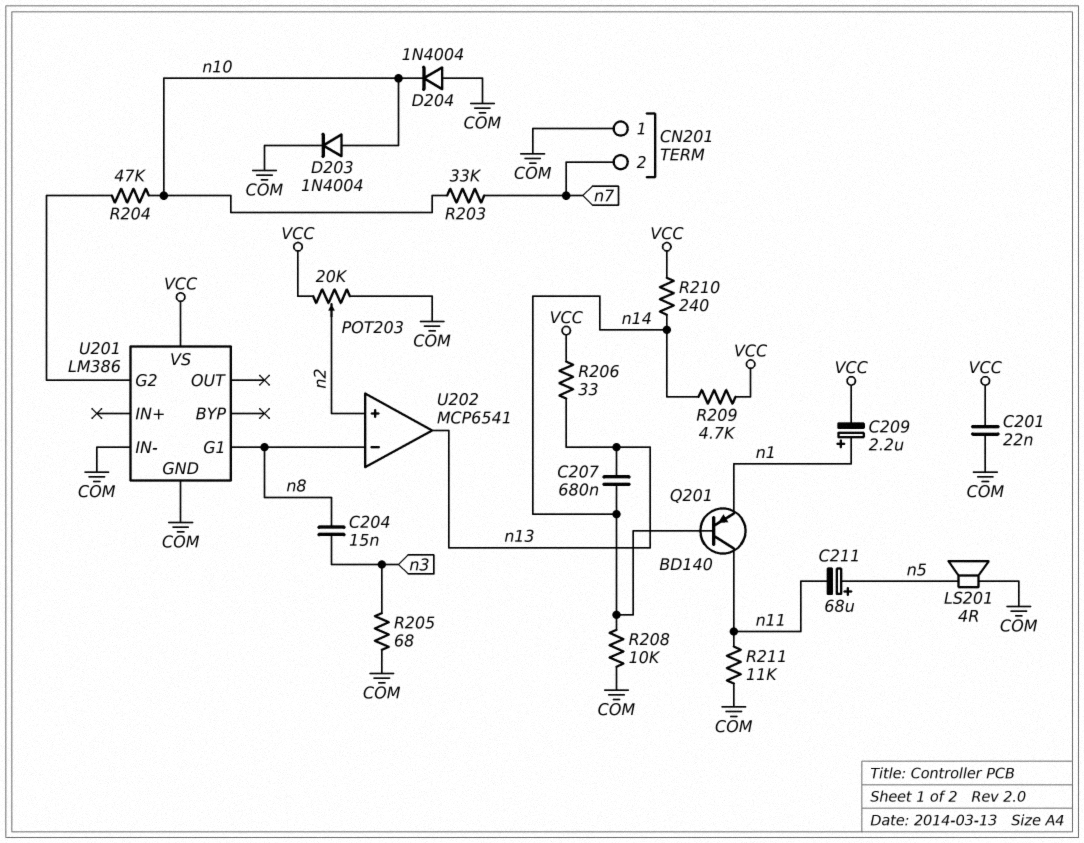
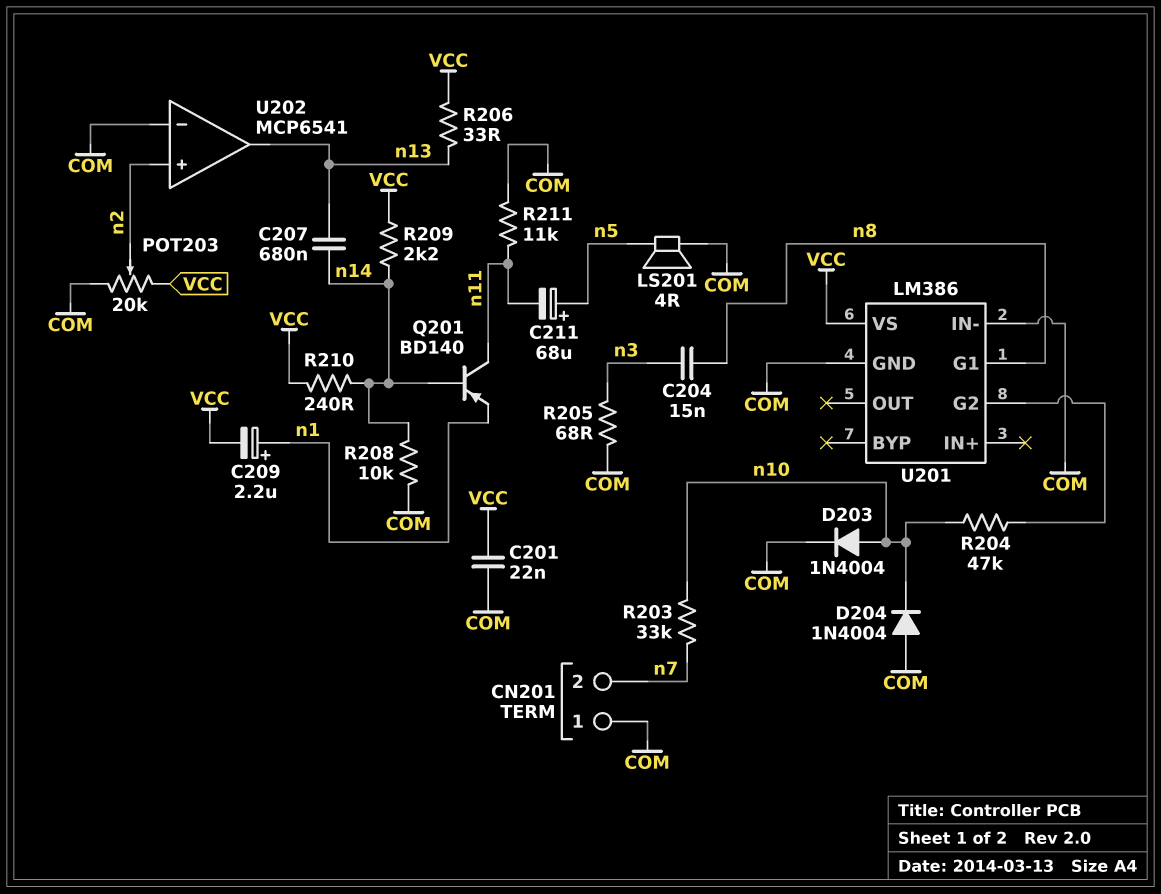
R209: 4.7k (VCC, n14) -> 2.2k (VCC, n14)
U202 pin in-: n8 -> COM

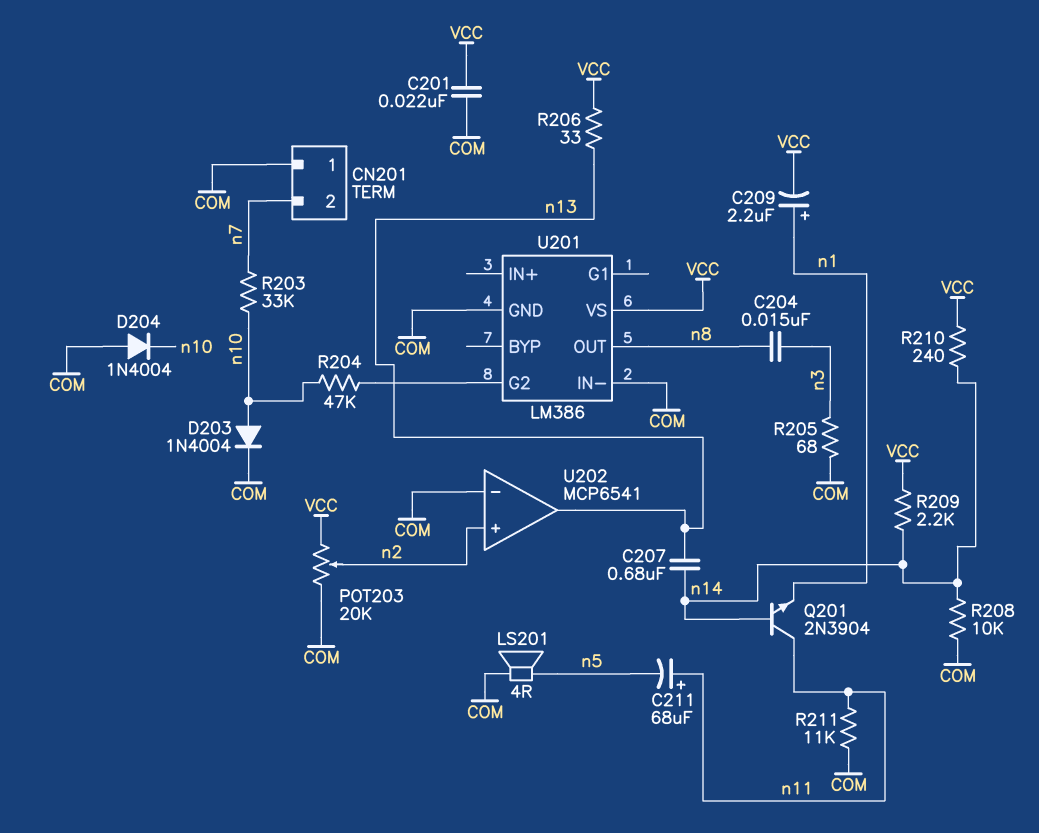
C211: 68uF (plus n5, minus n11) -> 68uF (plus n11, minus n5)
Q201: PNP BD140 (B n14, C n11, E n1) -> NPN 2N3904 (B n14, C n11, E n1)
U201 pin G1: n8 -> none
U201 pin OUT: none -> n8

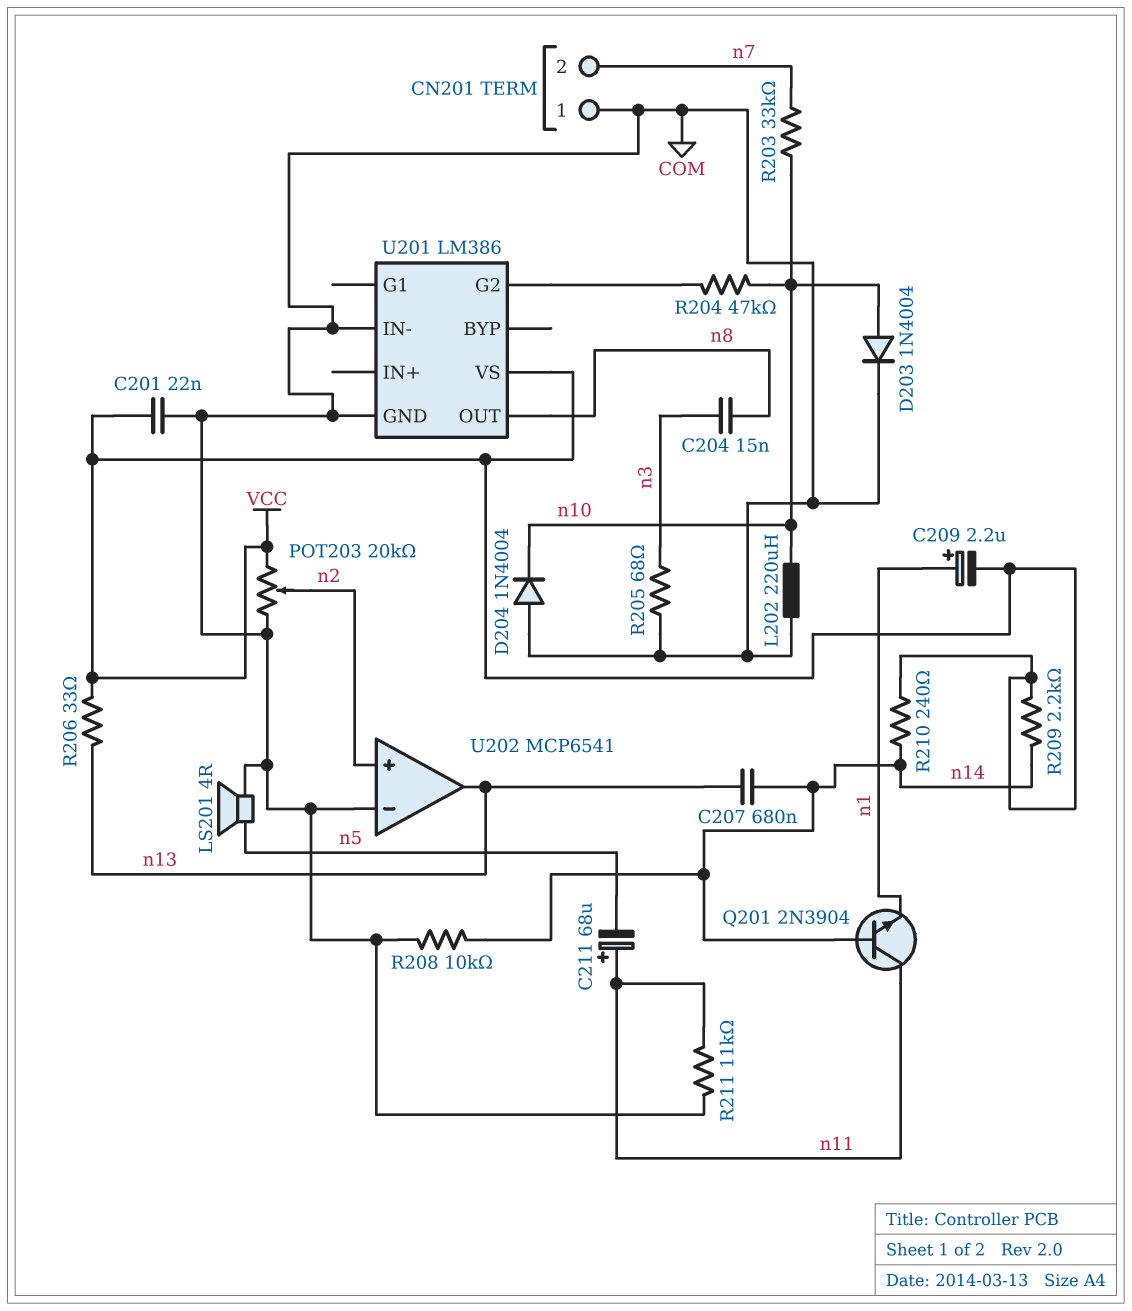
L202: none -> 220uH (COM, n10)

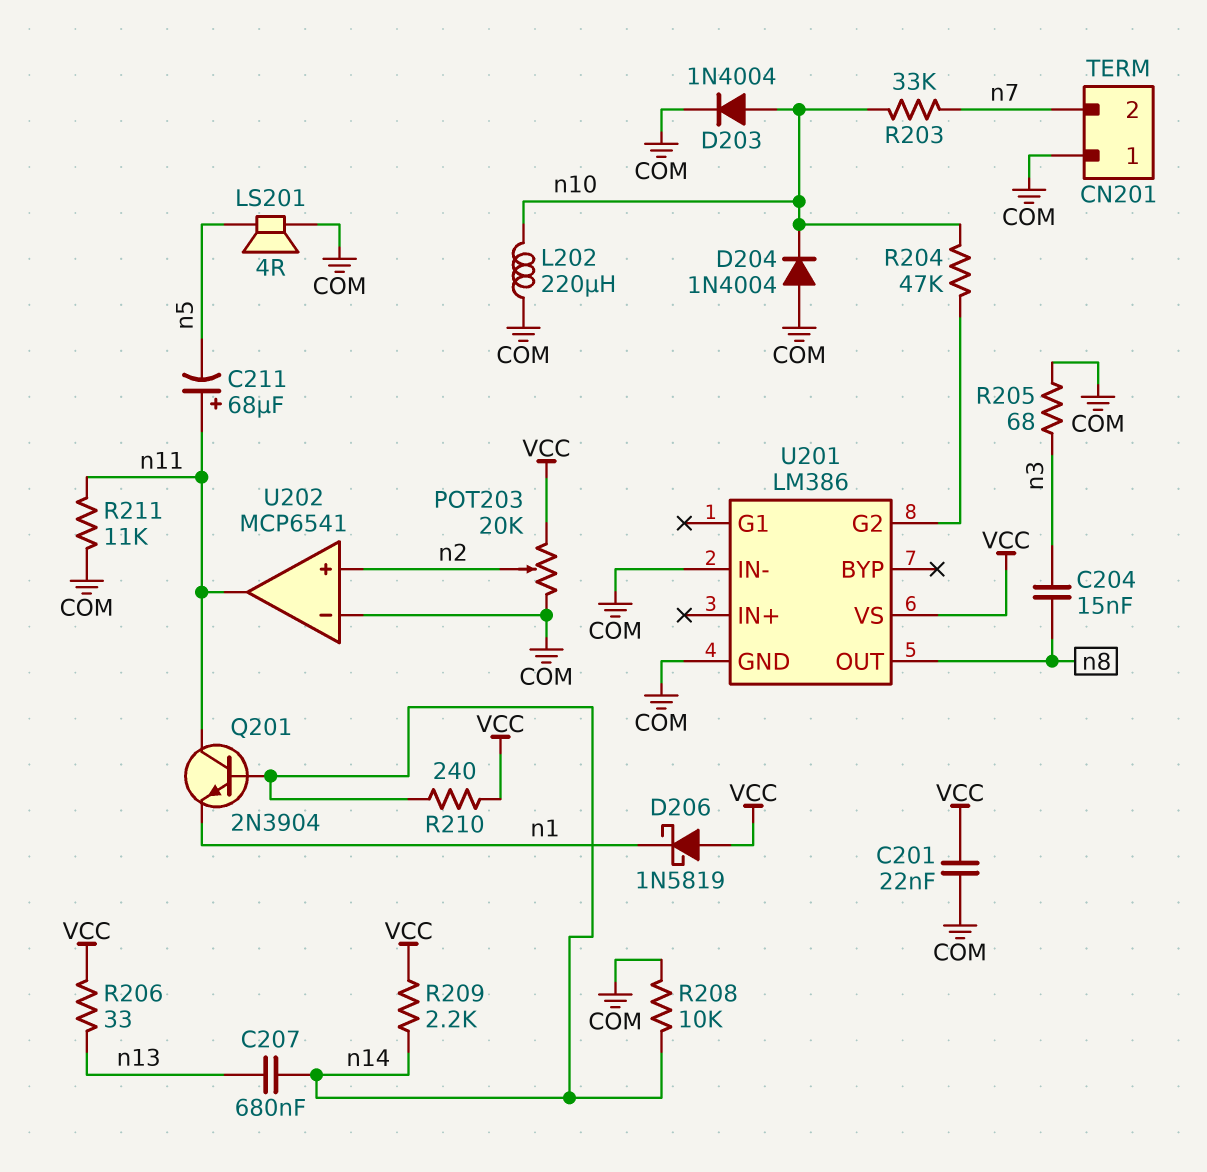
C209: 2.2uF (plus n1, minus VCC) -> none
D206: none -> schottky 1N5819 (A VCC, K n1)
U202 pin out: n13 -> n11

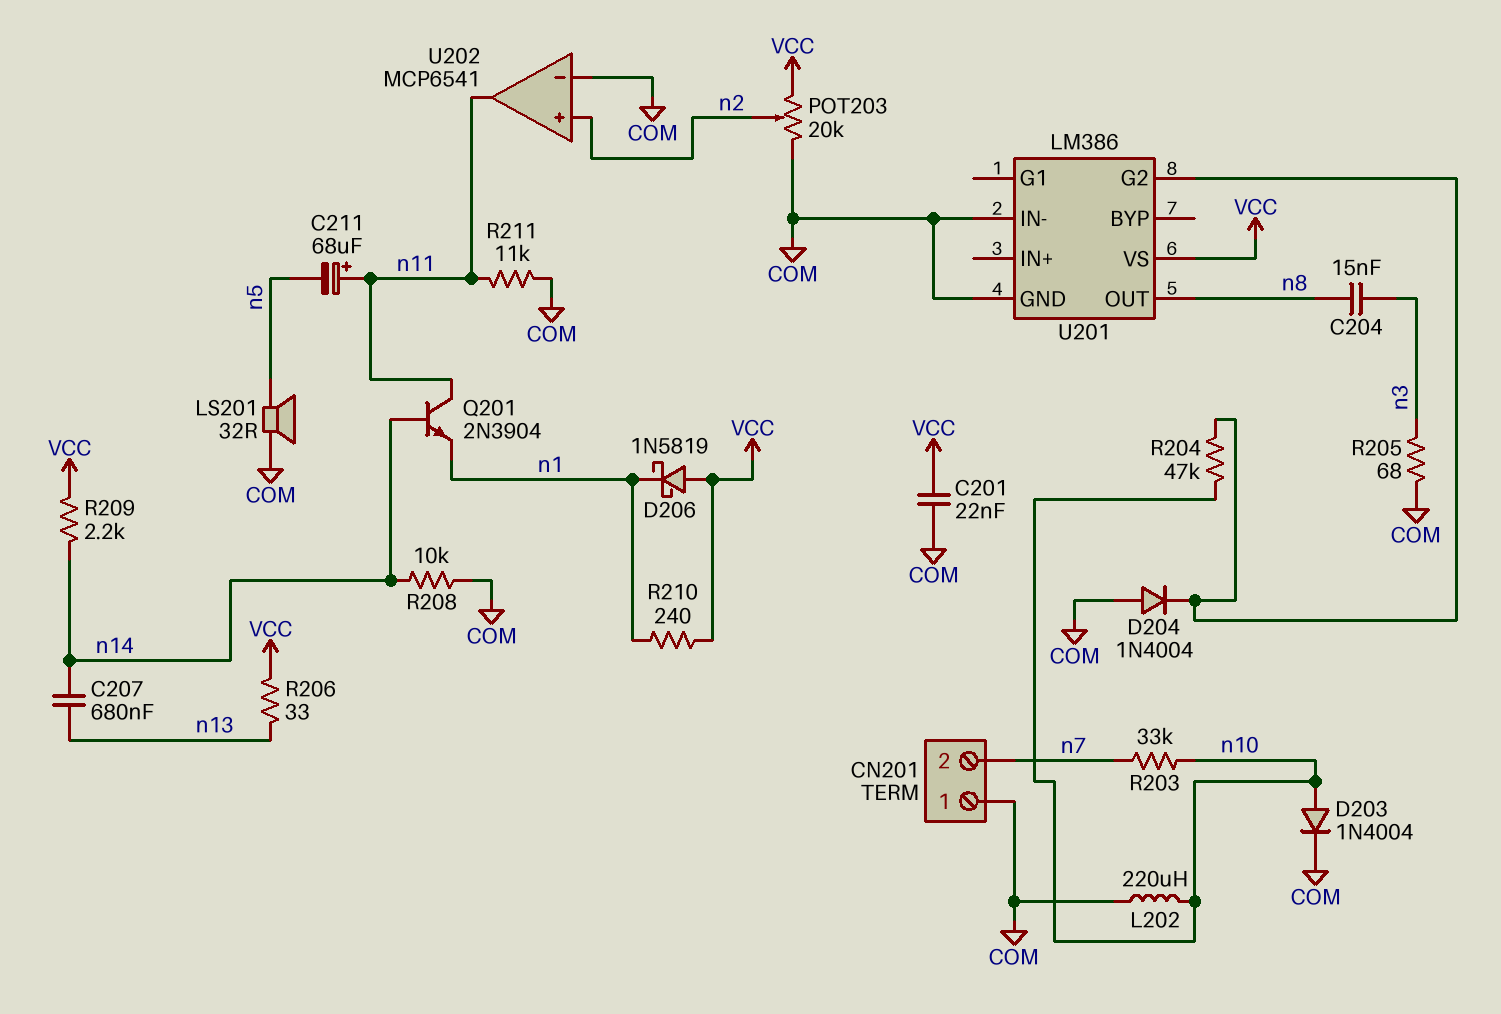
D204: diode 1N4004 (A COM, K n10) -> diode 1N4004 (A COM, K U201/G2)
LS201: speaker 4R (COM, n5) -> speaker 32R (COM, n5)
R210: 240 (VCC, n14) -> 240 (VCC, n1)

